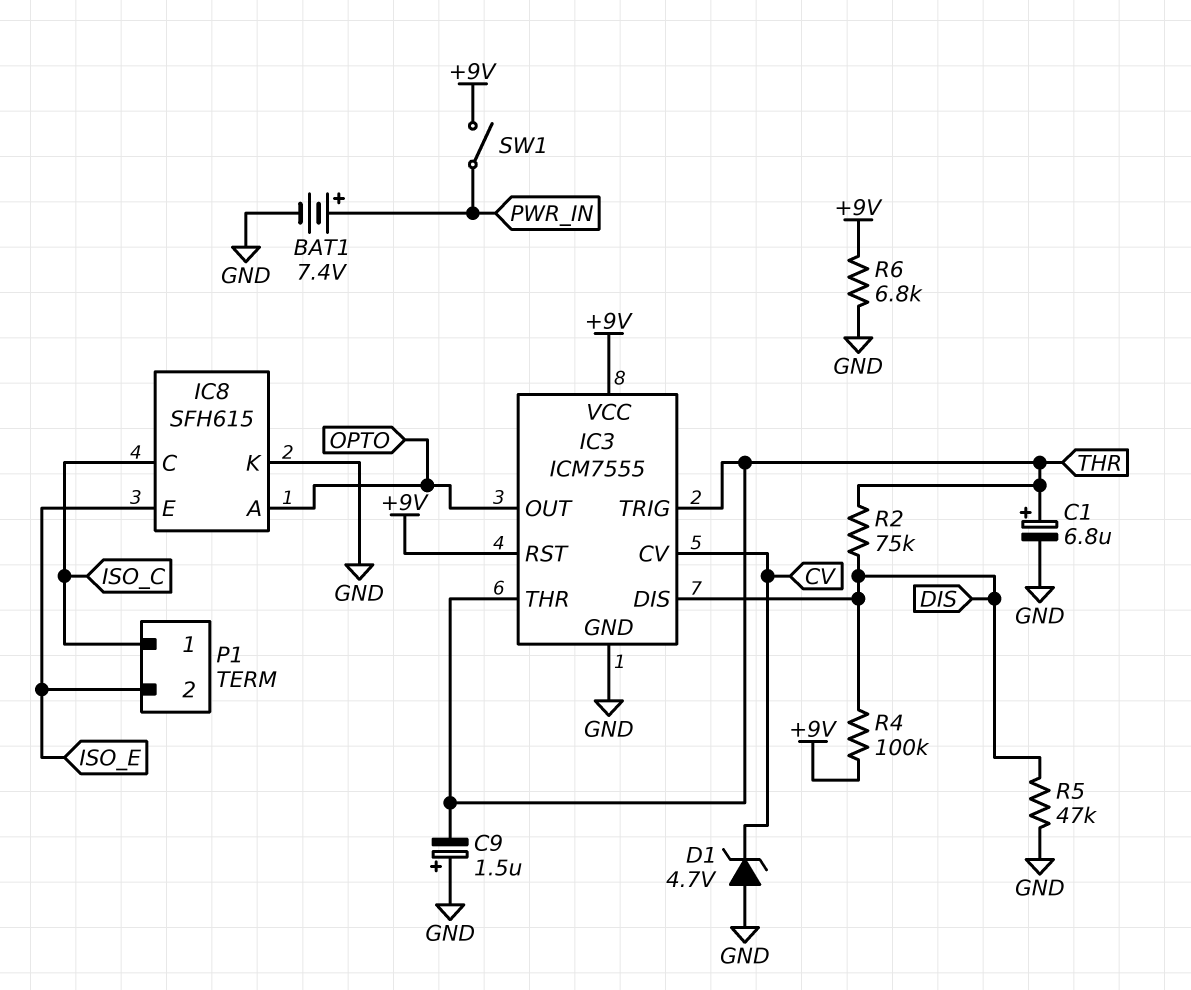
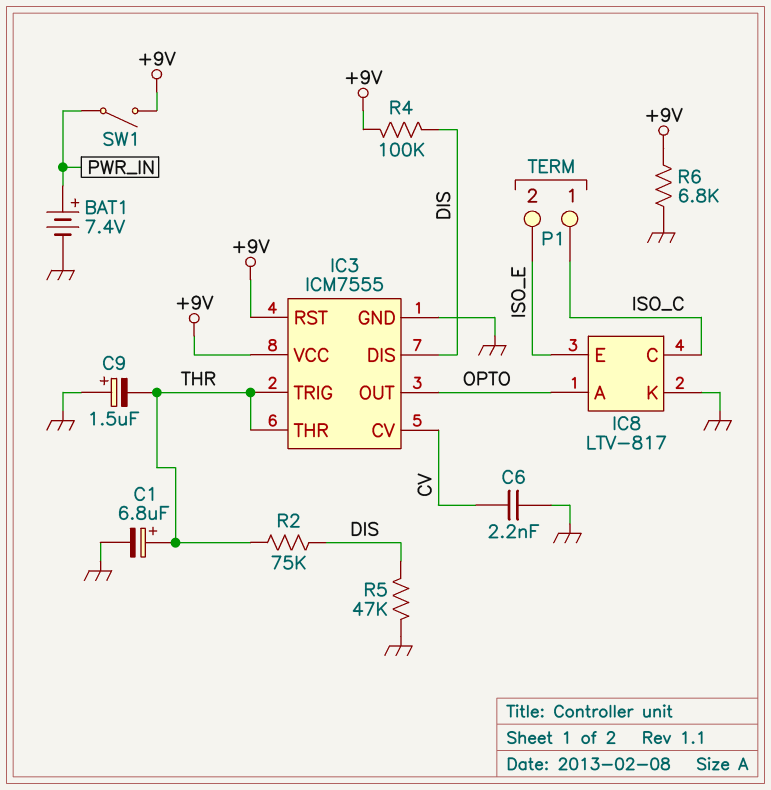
C6: none -> 2.2nF (CV, GND)
D1: zener 4.7V (A GND, K CV) -> none
IC8: SFH615 -> LTV-817

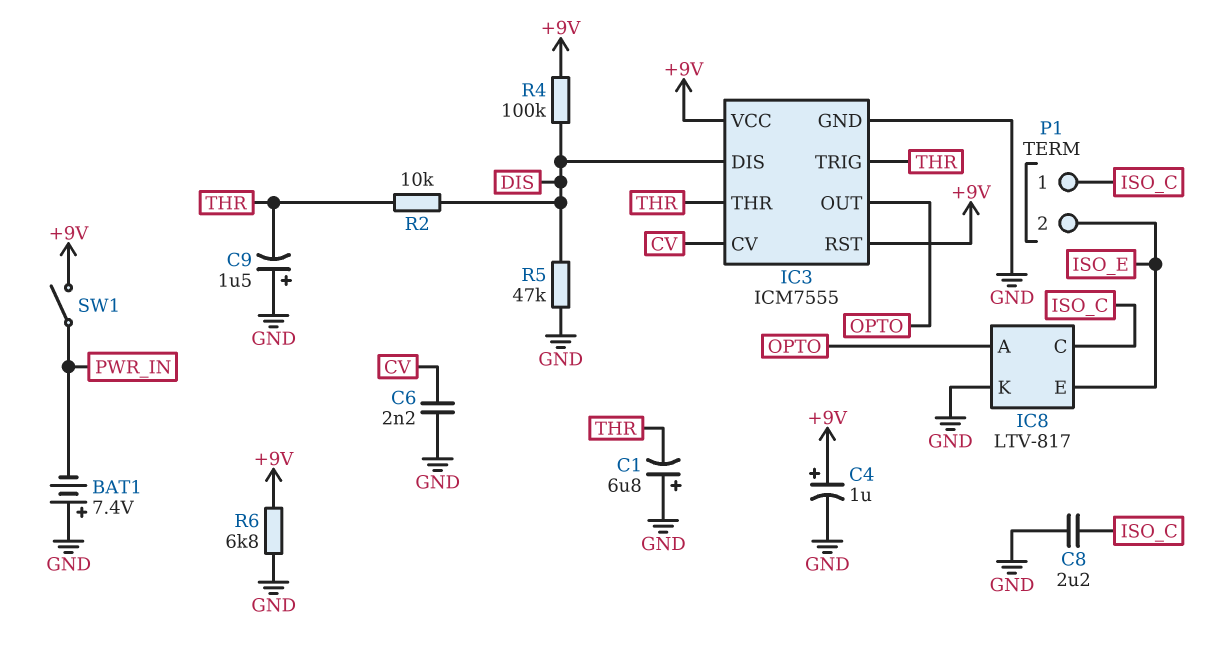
BAT1: 7.4V (plus PWR_IN, minus GND) -> 7.4V (plus GND, minus PWR_IN)
C1: 6.8uF (plus THR, minus GND) -> 6.8uF (plus GND, minus THR)
C4: none -> 1uF (plus +9V, minus GND)
C8: none -> 2.2uF (GND, ISO_C)
R2: 75k (DIS, THR) -> 10k (DIS, THR)

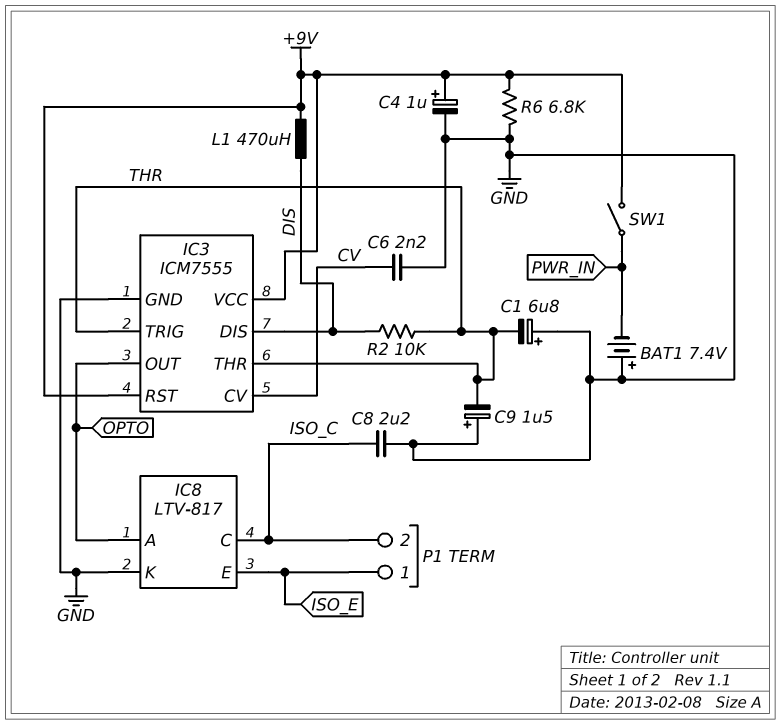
L1: none -> 470uH (+9V, DIS)
P1 pin 1: ISO_C -> ISO_E
P1 pin 2: ISO_E -> ISO_C
R4: 100k (+9V, DIS) -> none
R5: 47k (DIS, GND) -> none

